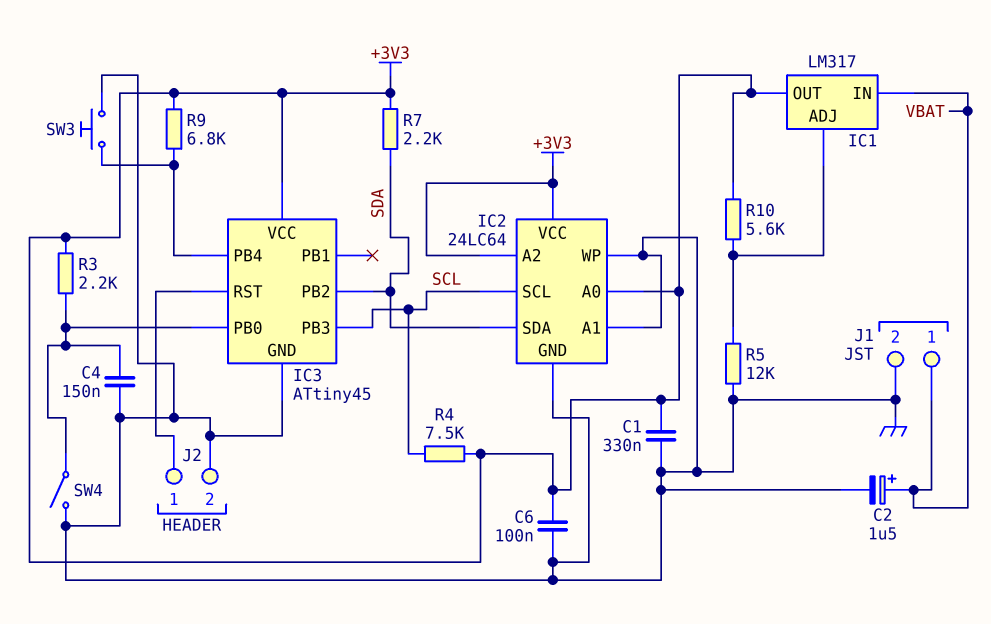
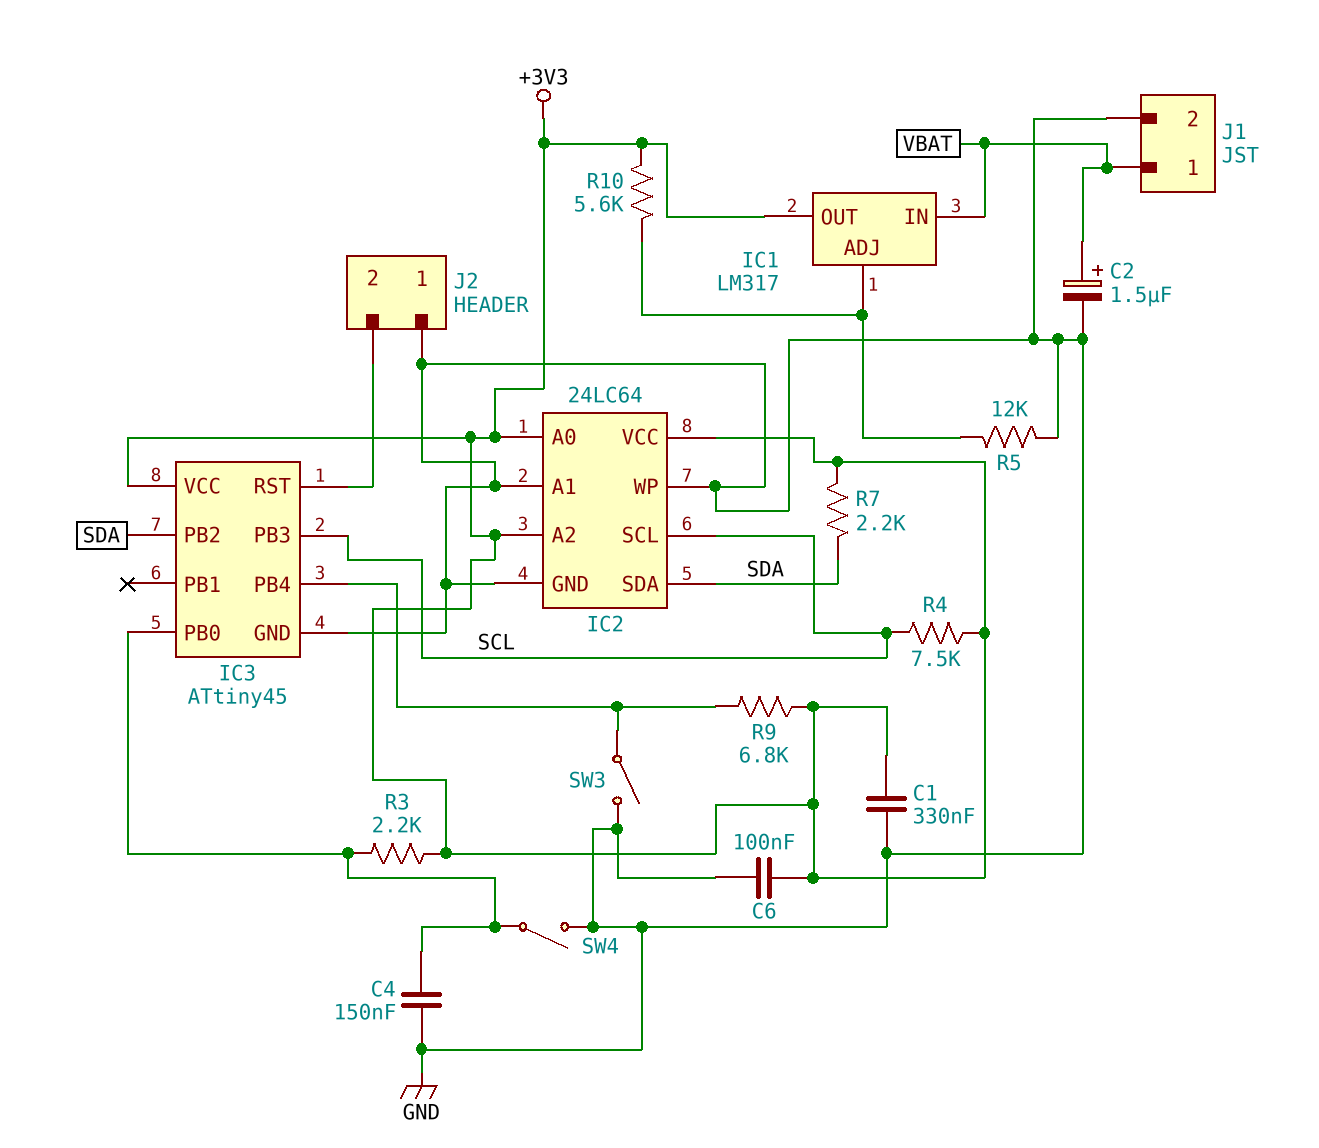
J2 pin 1: IC3/RST -> GND
J2 pin 2: GND -> IC3/RST
SW3: button (GND, IC3/PB4) -> switch (GND, IC3/PB4)

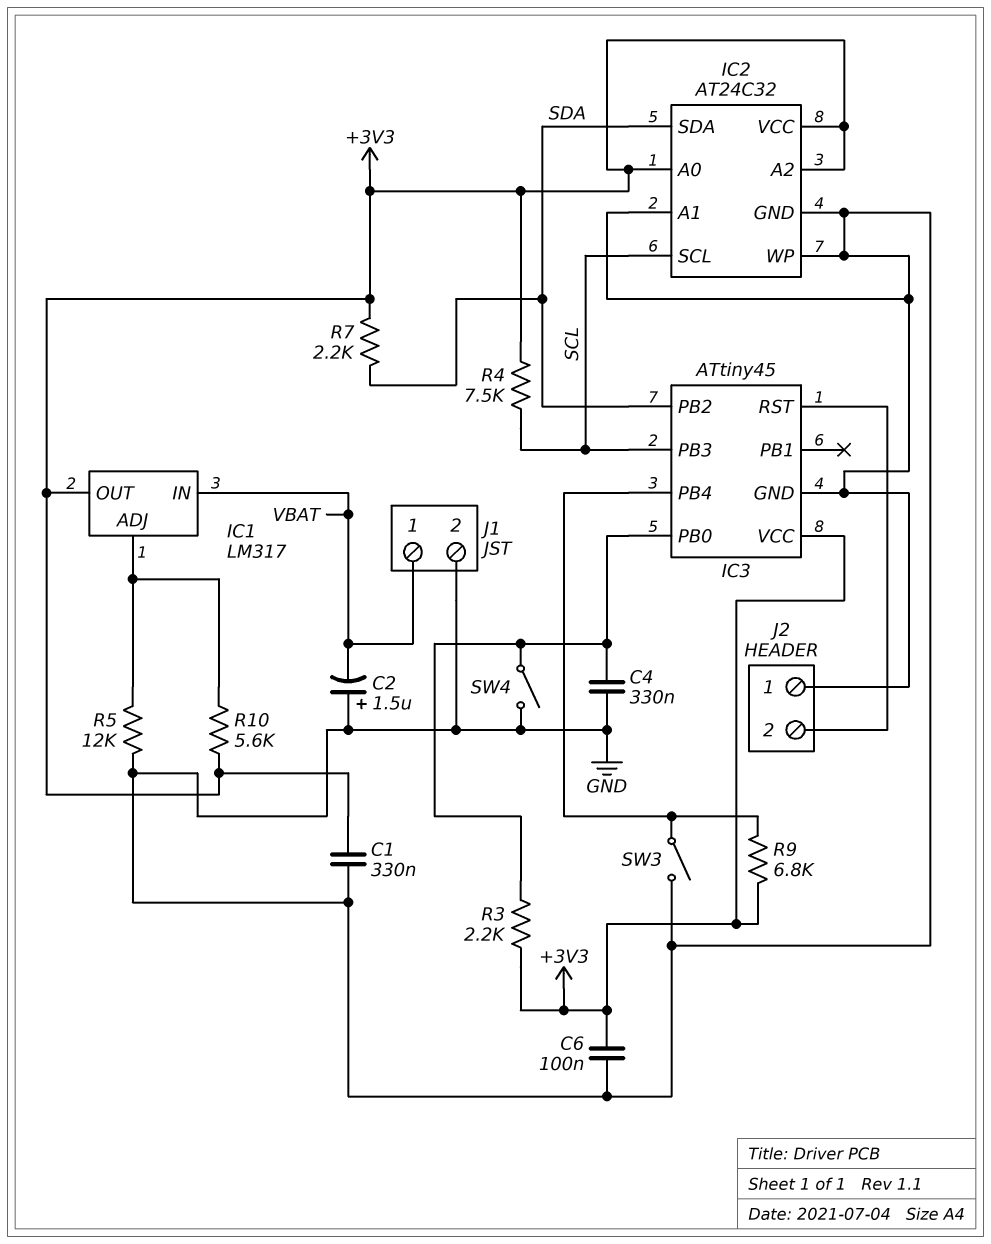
C2: 1.5uF (plus VBAT, minus GND) -> 1.5uF (plus GND, minus VBAT)
C4: 150nF (GND, IC3/PB0) -> 330nF (GND, IC3/PB0)
IC2: 24LC64 -> AT24C32

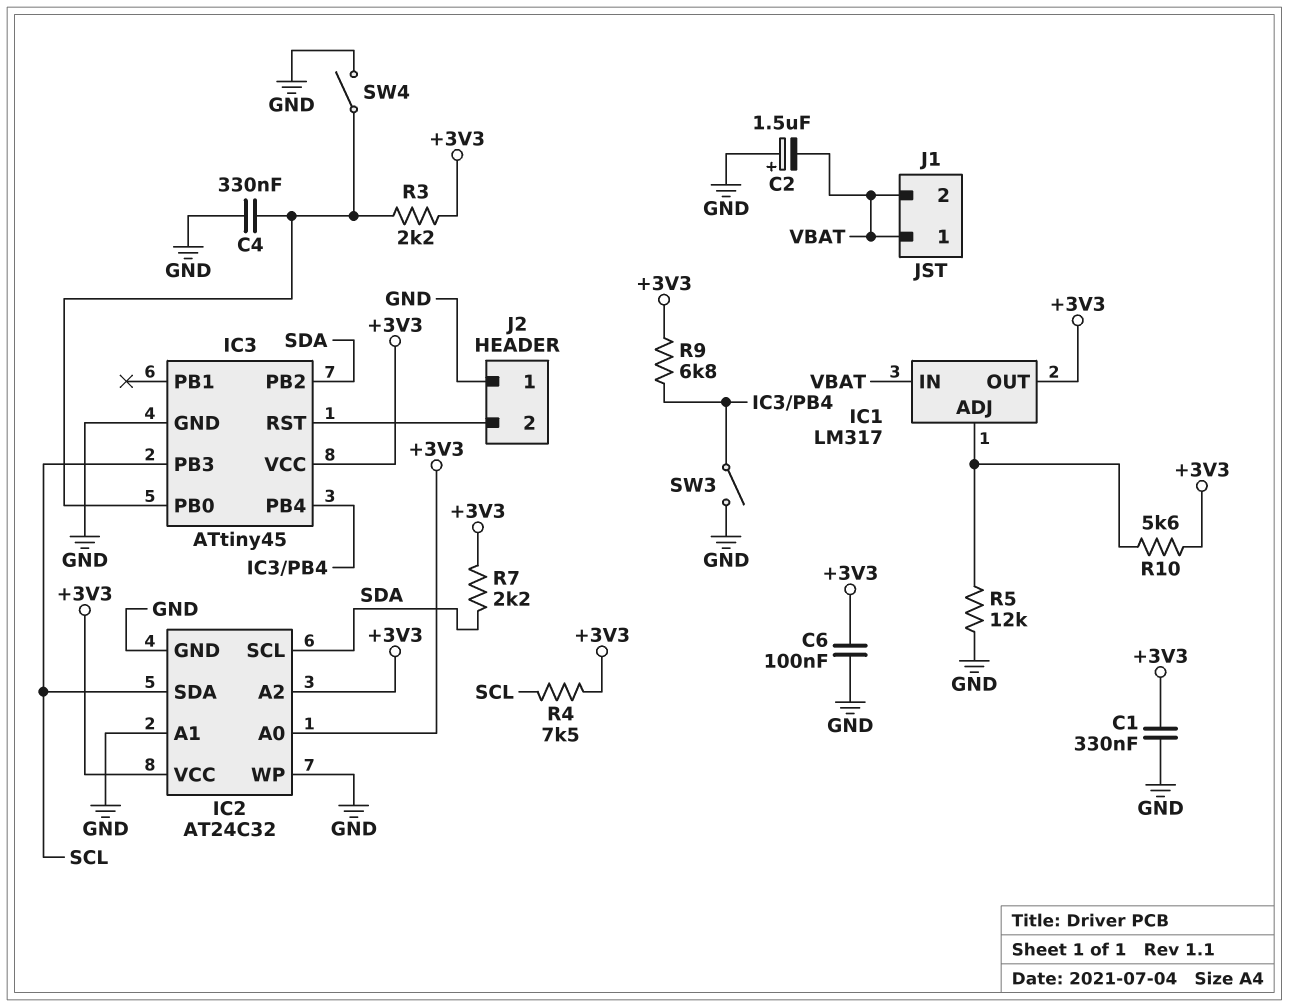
IC2 pin SCL: SCL -> SDA
IC2 pin SDA: SDA -> SCL
J1 pin 2: GND -> VBAT

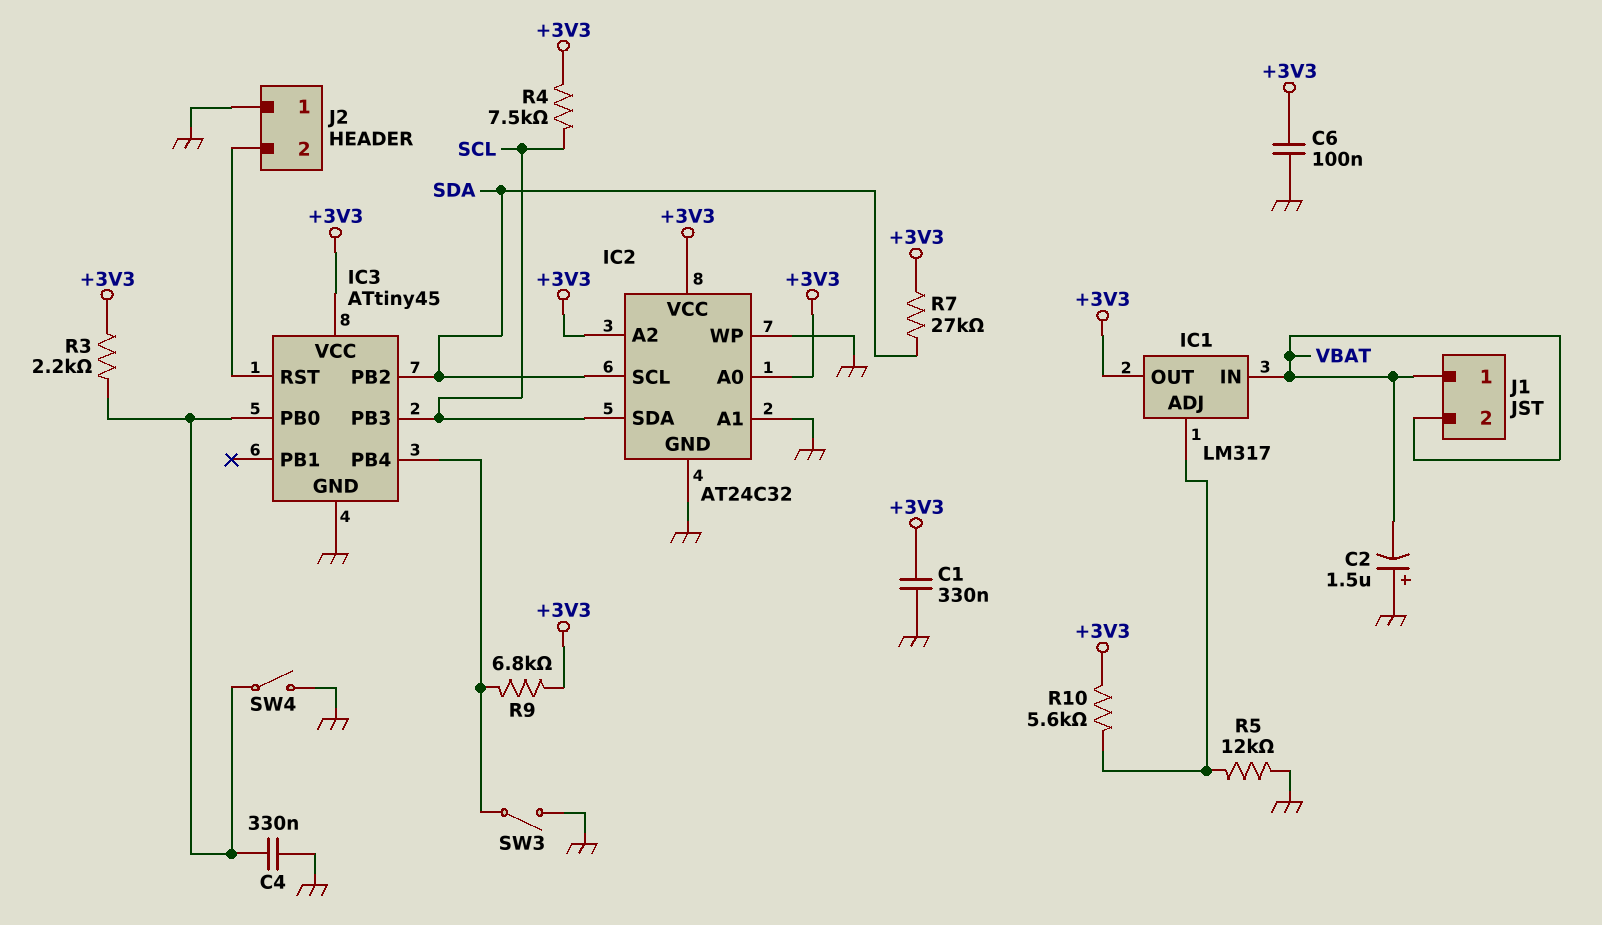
R7: 2.2k (+3V3, SDA) -> 27k (+3V3, SDA)

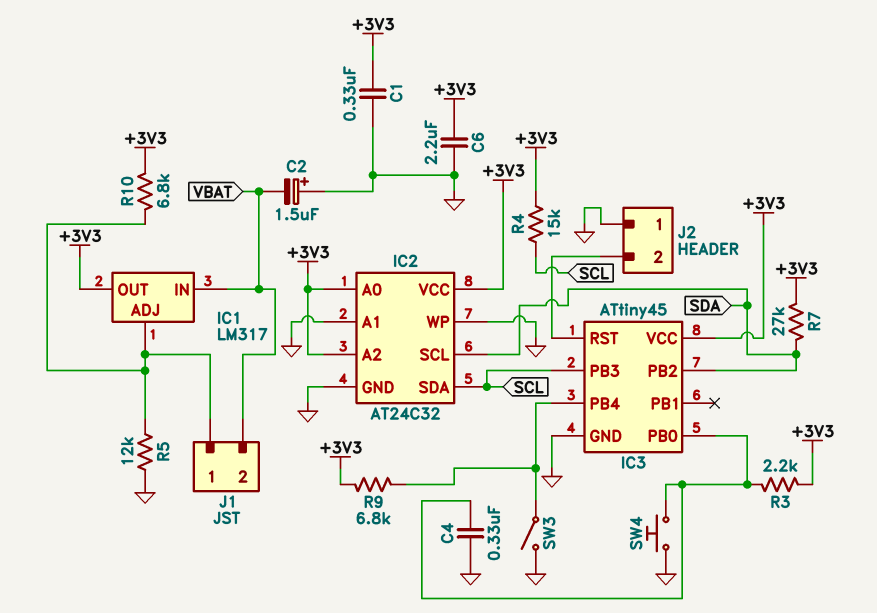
C6: 100nF (+3V3, GND) -> 2.2uF (+3V3, GND)
J1 pin 1: VBAT -> IC1/ADJ
R4: 7.5k (+3V3, SCL) -> 15k (+3V3, SCL)
R10: 5.6k (+3V3, IC1/ADJ) -> 6.8k (+3V3, IC1/ADJ)
SW4: switch (GND, IC3/PB0) -> button (GND, IC3/PB0)

